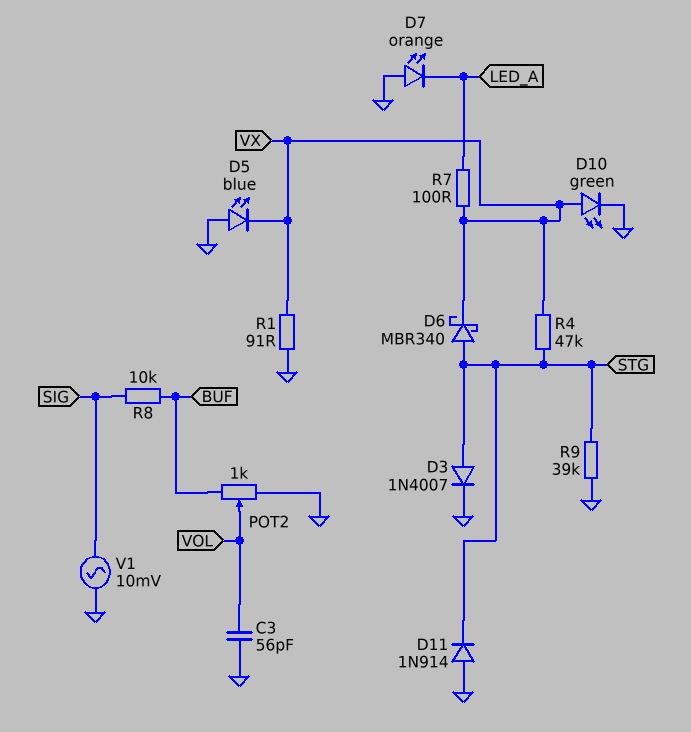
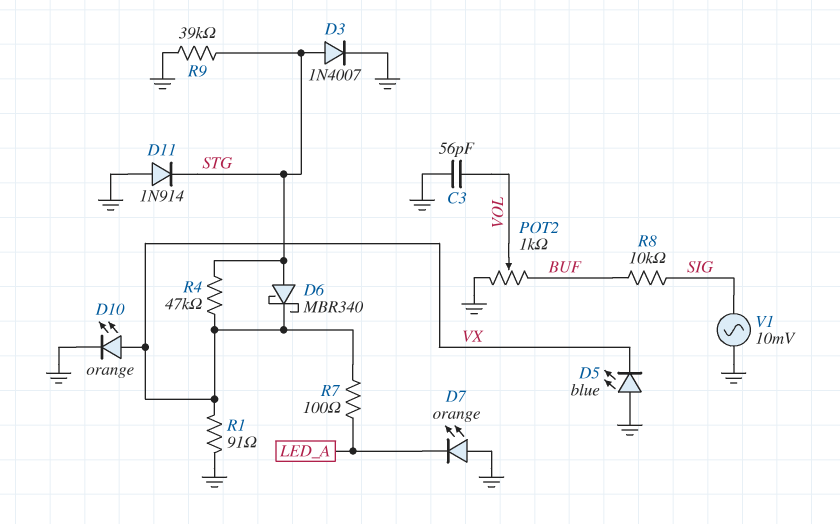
D10: LED green (A VX, K GND) -> LED orange (A VX, K GND)

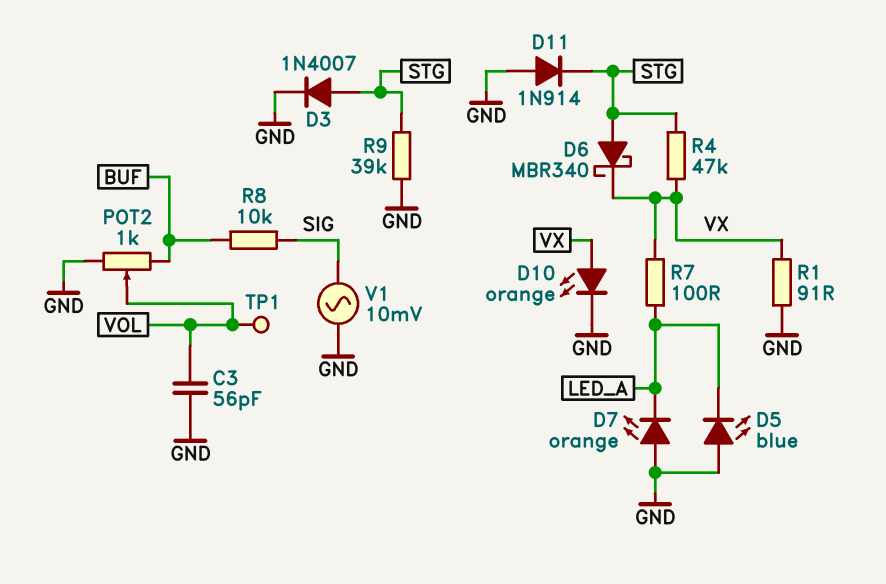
D5: LED blue (A GND, K VX) -> LED blue (A GND, K LED_A)
TP1: none -> test point (VOL)

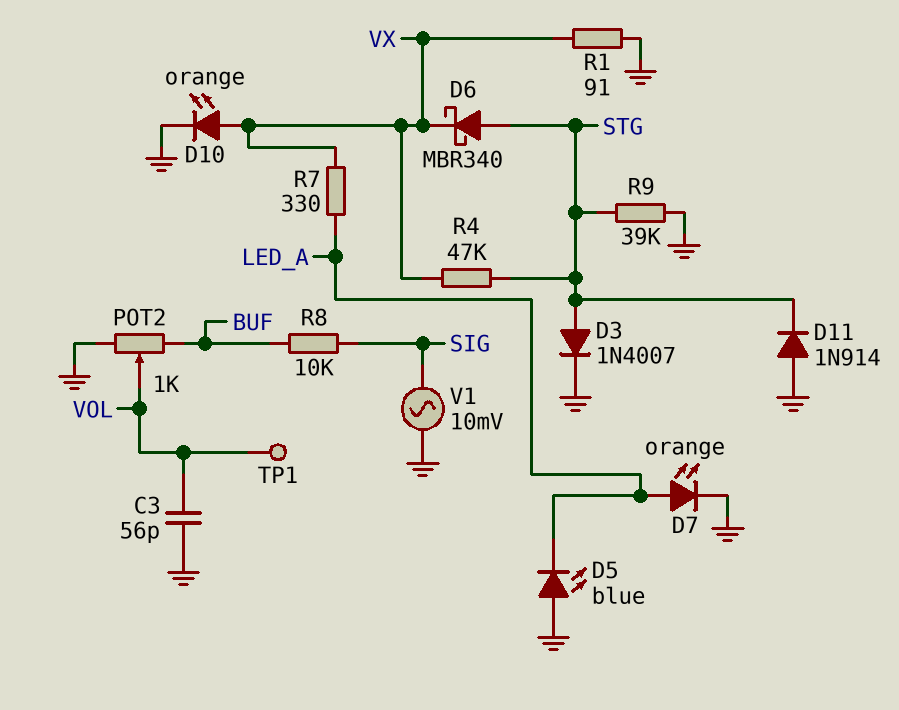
D7: LED orange (A GND, K LED_A) -> LED orange (A LED_A, K GND)
R7: 100 (LED_A, VX) -> 330 (LED_A, VX)

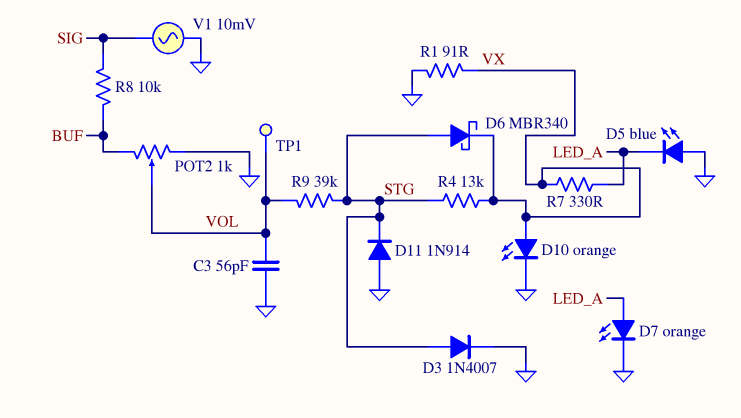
R4: 47k (STG, VX) -> 13k (STG, VX)
R9: 39k (GND, STG) -> 39k (STG, VOL)

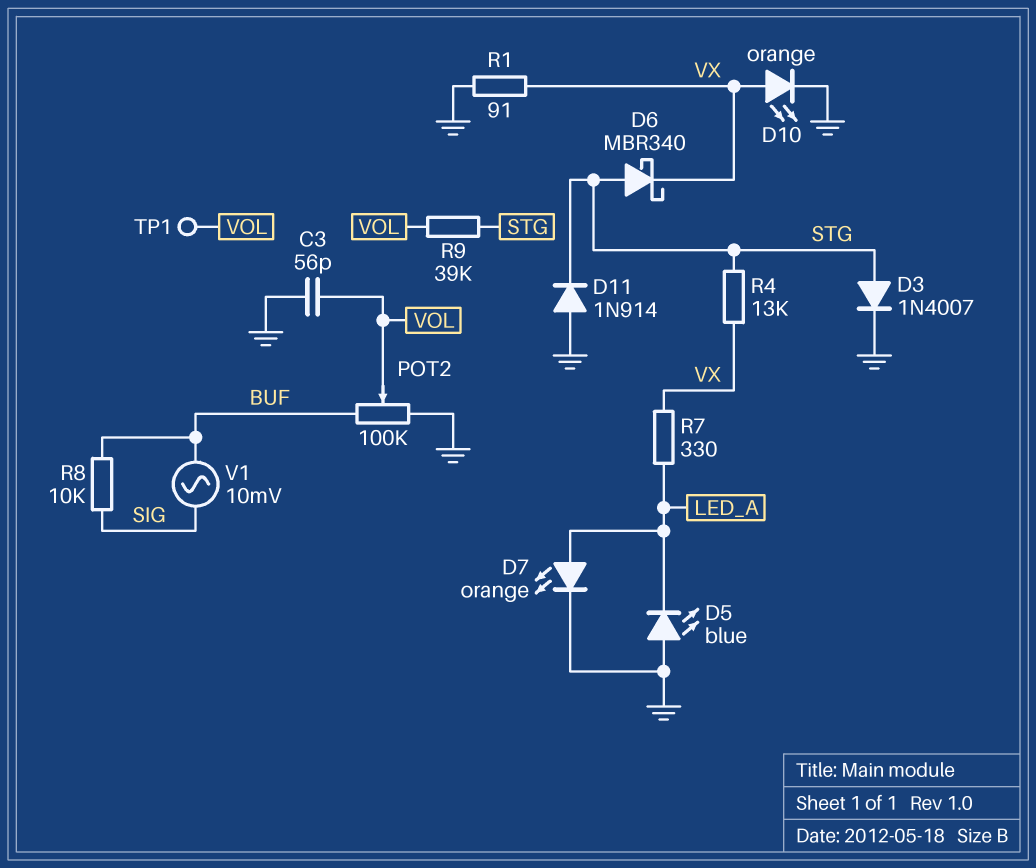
POT2: 1k (BUF, GND, wiper VOL) -> 100k (BUF, GND, wiper VOL)
V1: AC 10mV (GND, SIG) -> AC 10mV (BUF, SIG)

